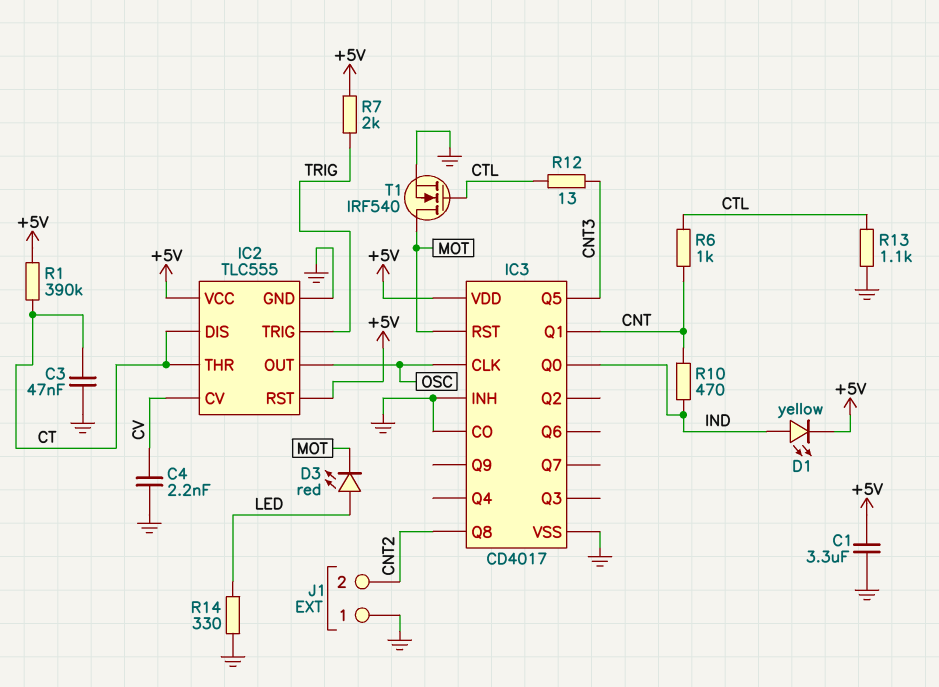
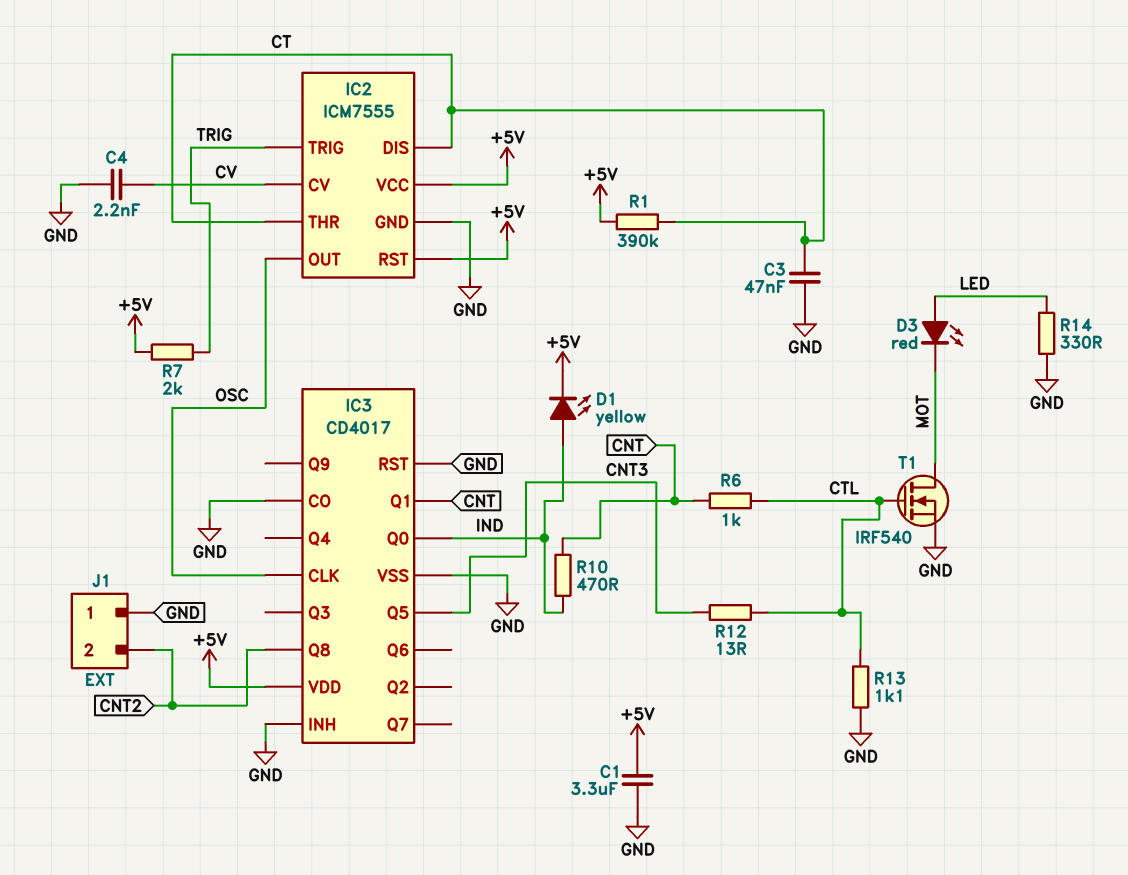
IC2: TLC555 -> ICM7555
IC3 pin RST: MOT -> GND

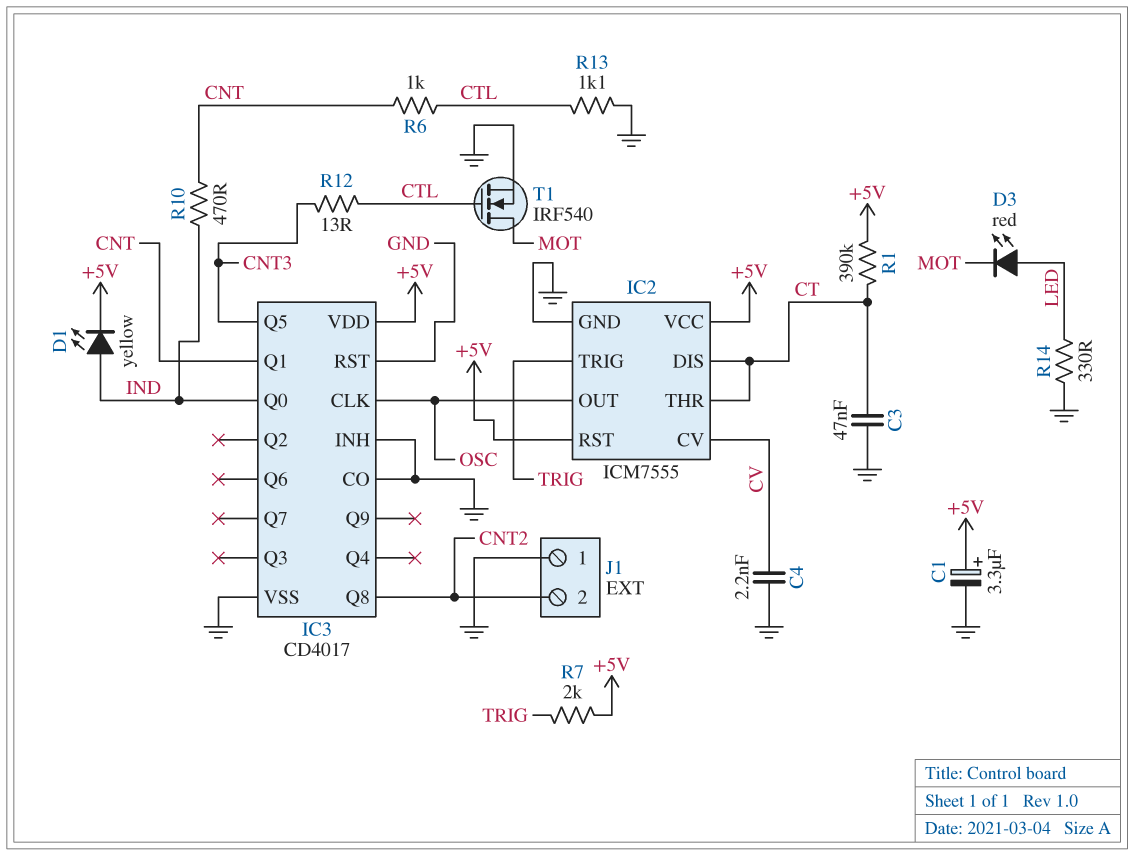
C1: 3.3uF (+5V, GND) -> 3.3uF (plus +5V, minus GND)

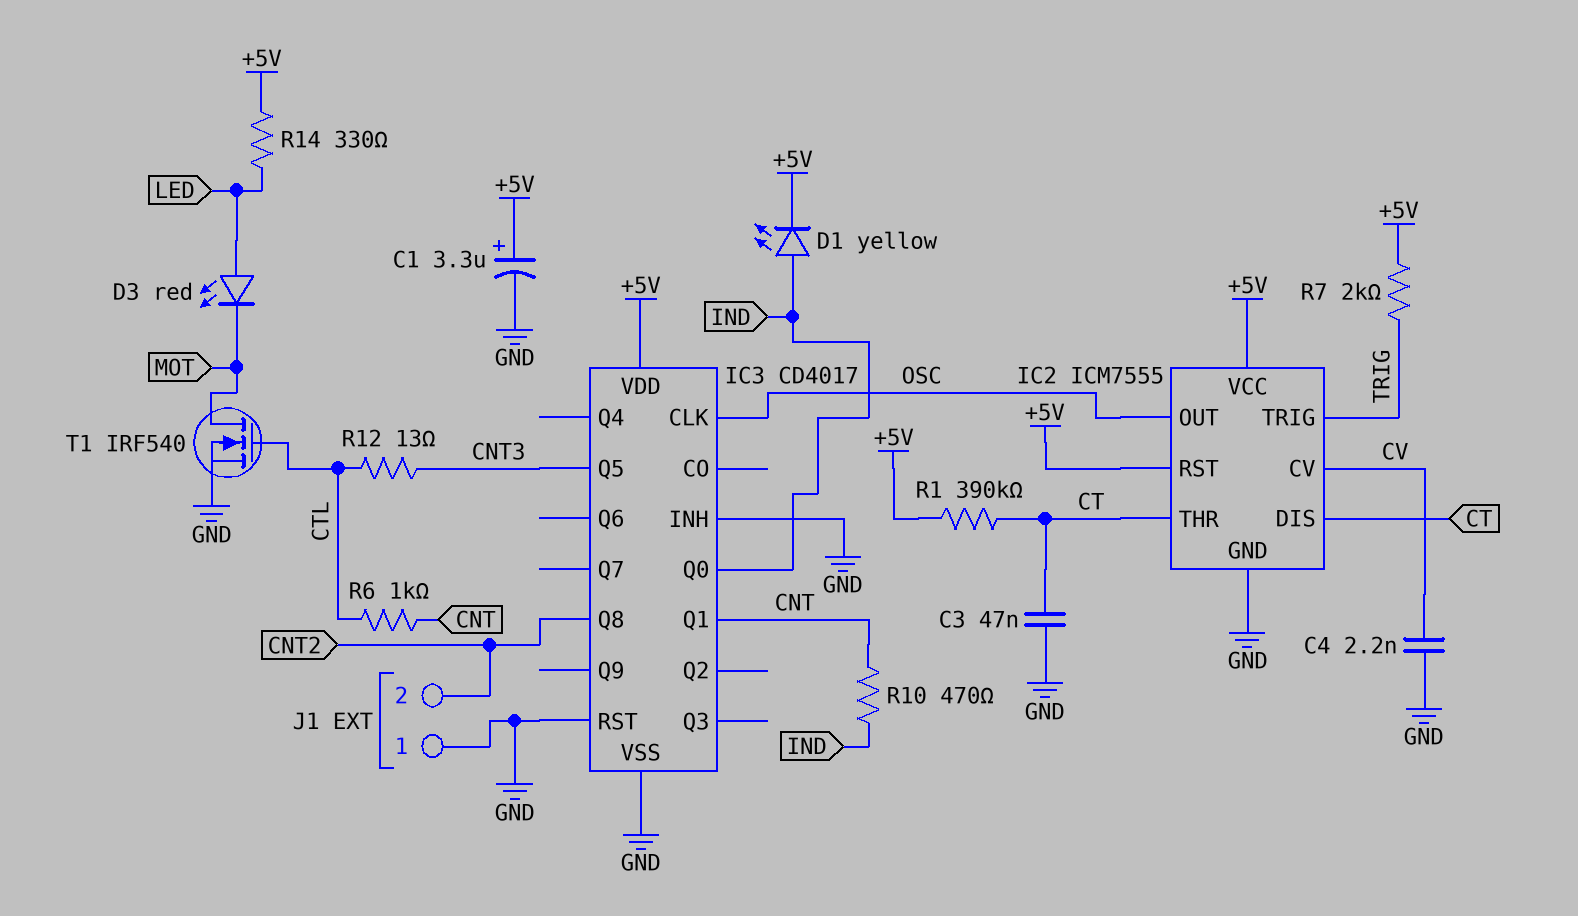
IC3 pin CO: GND -> none
R13: 1.1k (CTL, GND) -> none
R14: 330 (GND, LED) -> 330 (+5V, LED)

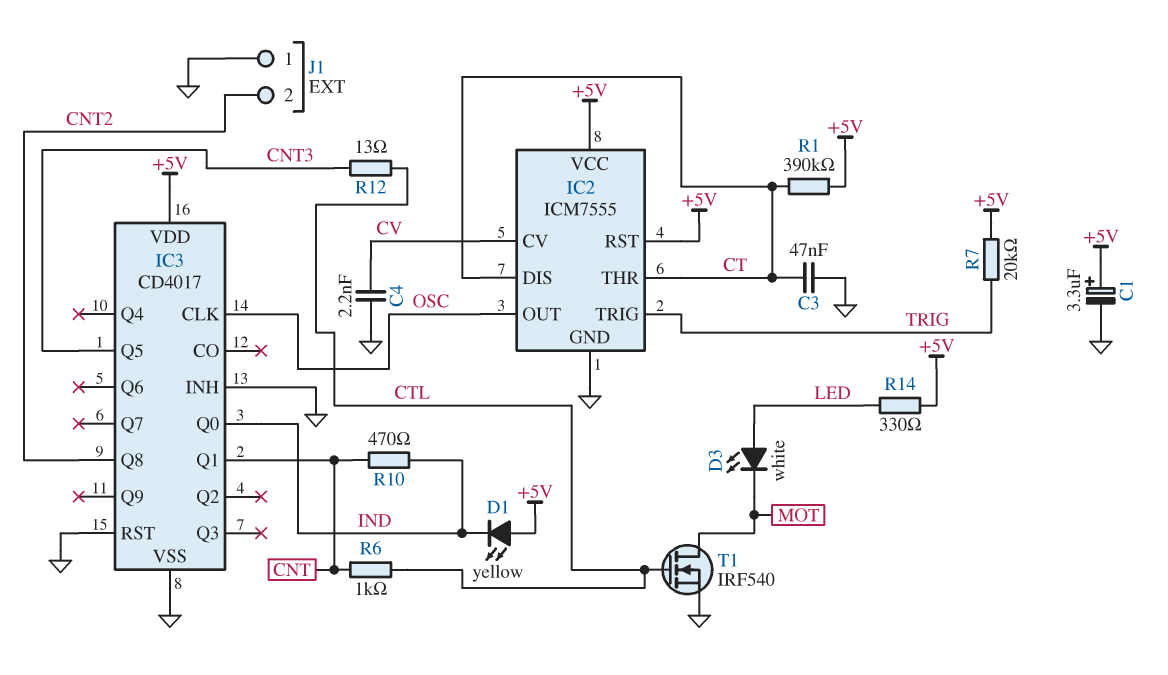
D1: LED yellow (A IND, K +5V) -> LED yellow (A +5V, K IND)
D3: LED red (A LED, K MOT) -> LED white (A LED, K MOT)
R7: 2k (+5V, TRIG) -> 20k (+5V, TRIG)

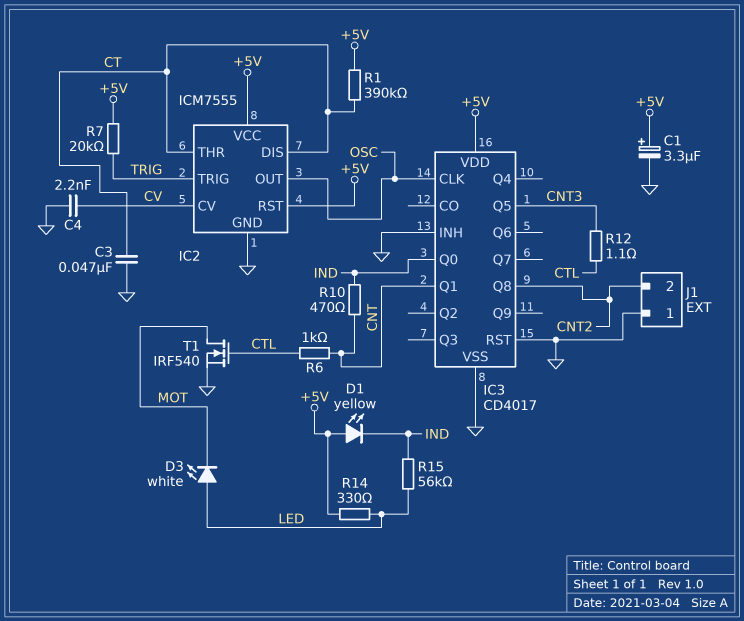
R12: 13 (CNT3, CTL) -> 1.1 (CNT3, CTL)
R15: none -> 56k (IND, LED)

